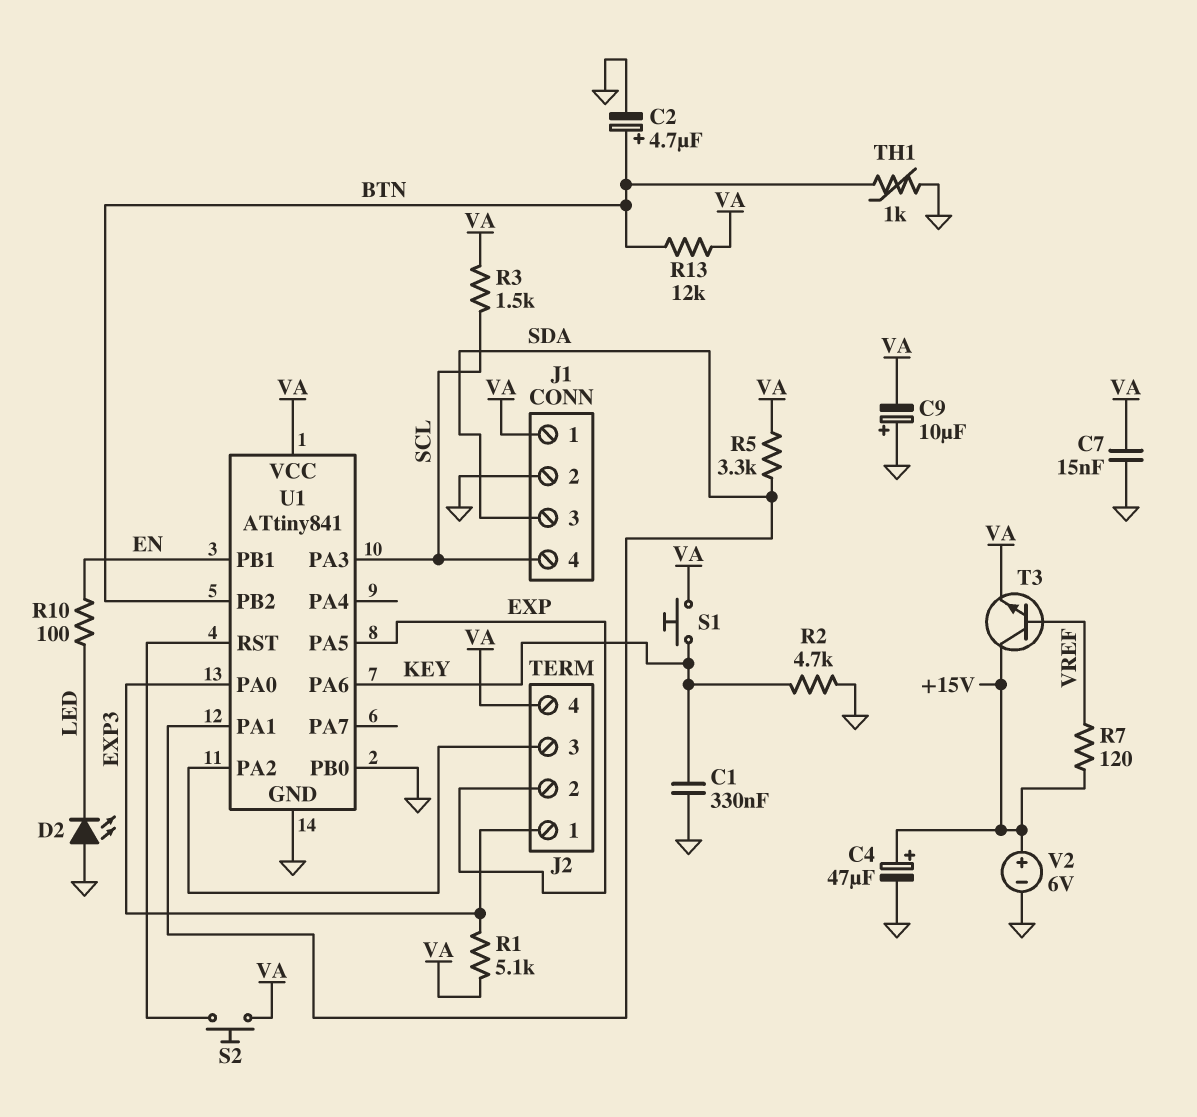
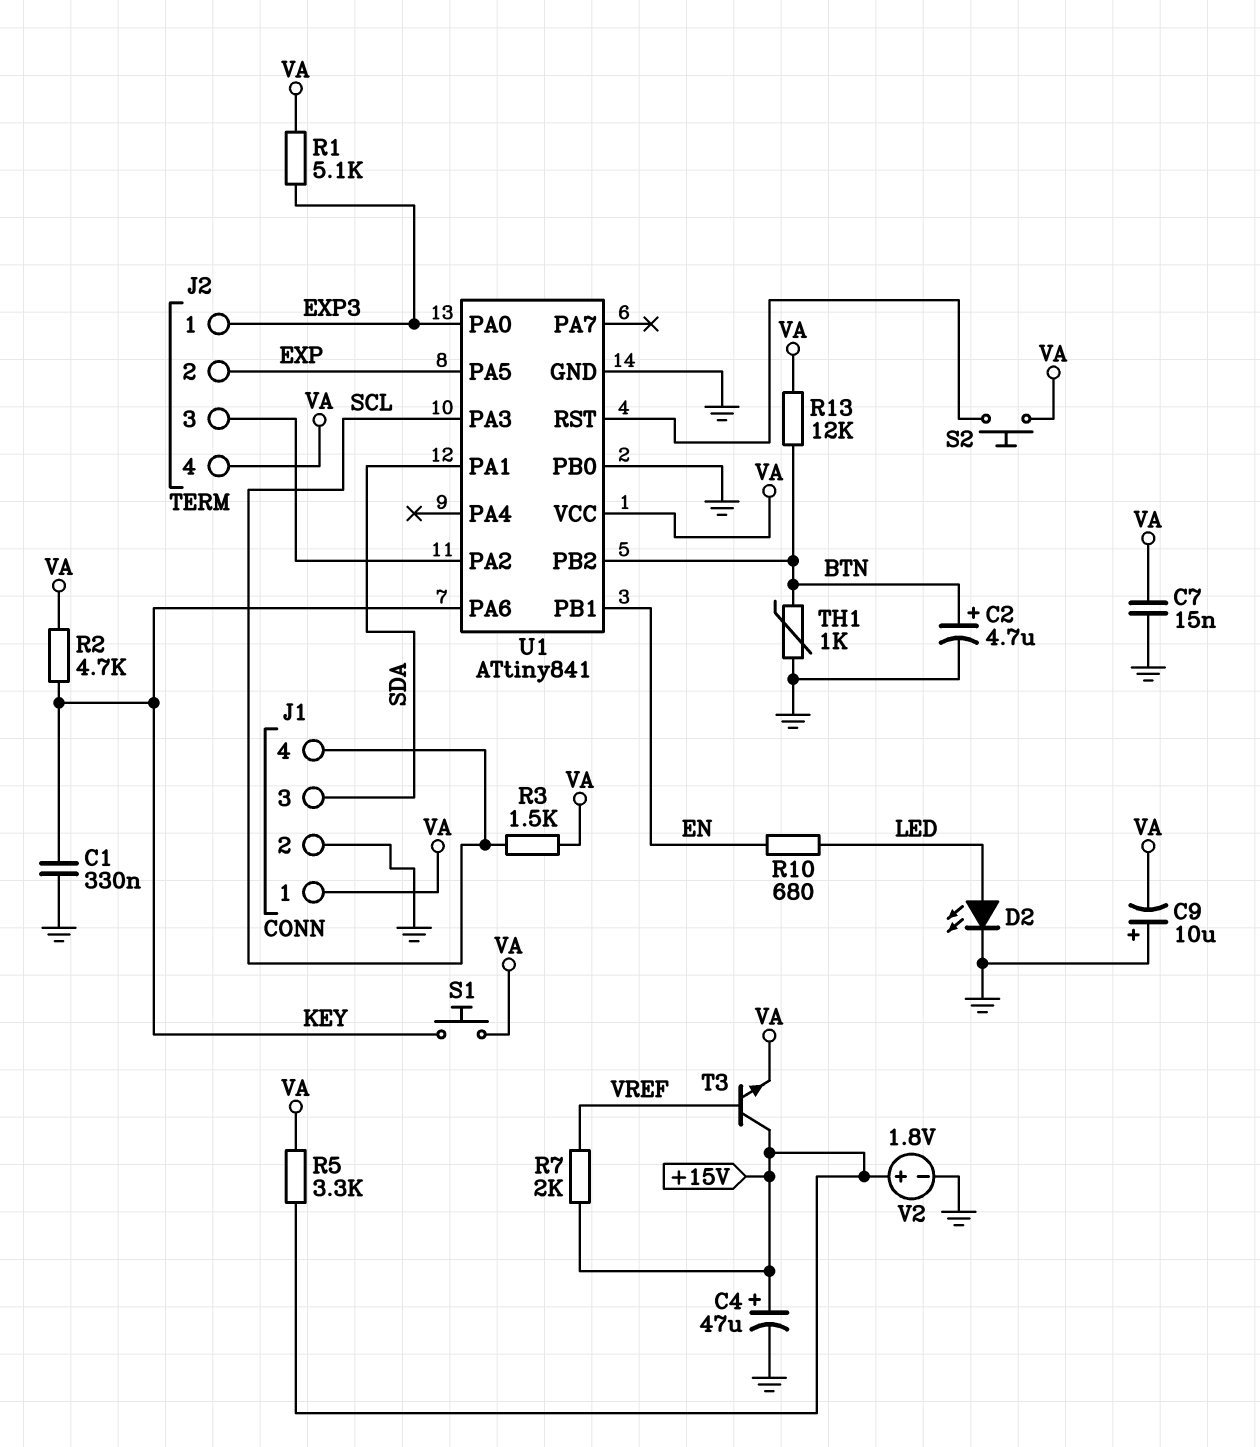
D2: LED (A GND, K LED) -> LED (A LED, K GND)
R2: 4.7k (GND, KEY) -> 4.7k (KEY, VA)
R5: 3.3k (SDA, VA) -> 3.3k (+15V, VA)
R7: 120 (+15V, VREF) -> 2k (+15V, VREF)
R10: 100 (EN, LED) -> 680 (EN, LED)
V2: 6V (plus +15V, minus GND) -> 1.8V (plus +15V, minus GND)

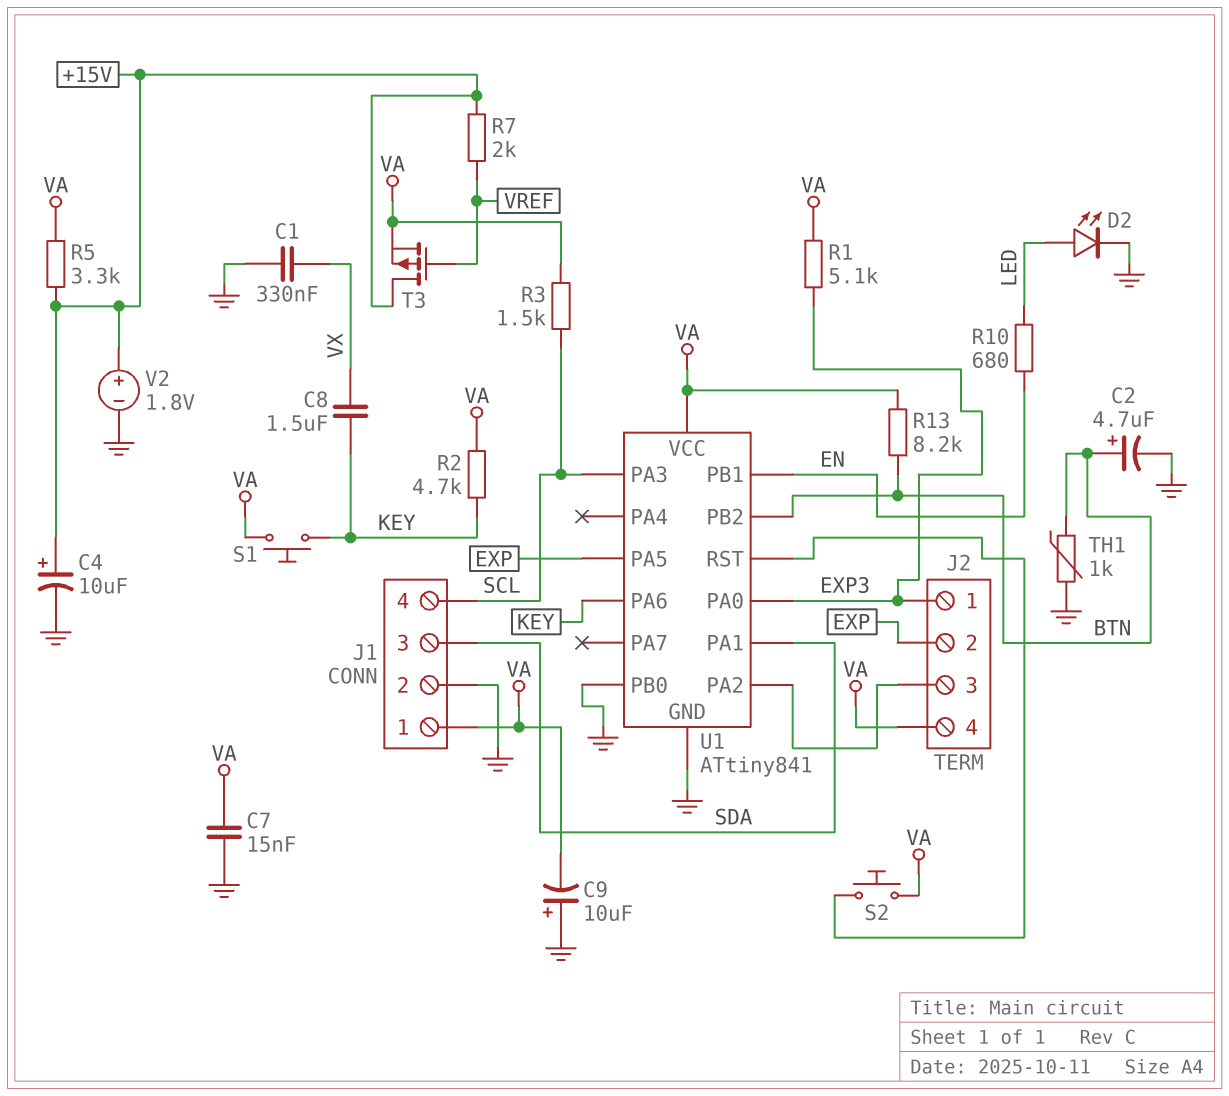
C1: 330nF (GND, KEY) -> 330nF (GND, VX)
C4: 47uF (plus +15V, minus GND) -> 10uF (plus +15V, minus GND)
C8: none -> 1.5uF (KEY, VX)
R13: 12k (BTN, VA) -> 8.2k (BTN, VA)
T3: NPN (B VREF, C +15V, E VA) -> PMOS (G VREF, D +15V, S VA)

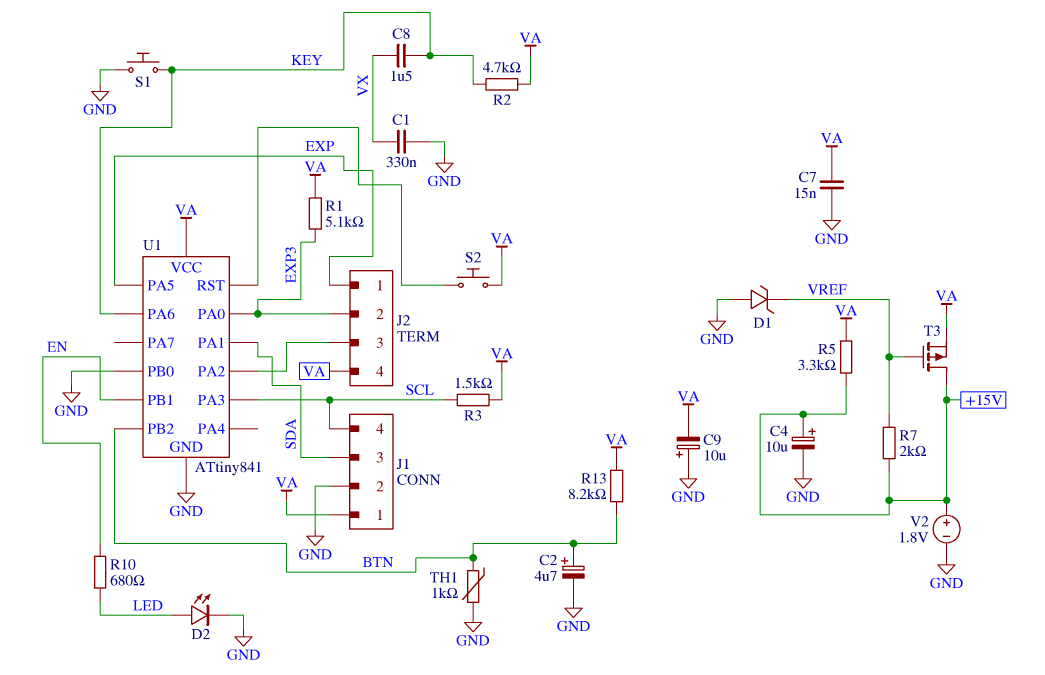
D1: none -> zener (A GND, K VREF)
J2 pin 1: EXP3 -> EXP
J2 pin 2: EXP -> EXP3
S1: button (KEY, VA) -> button (GND, KEY)

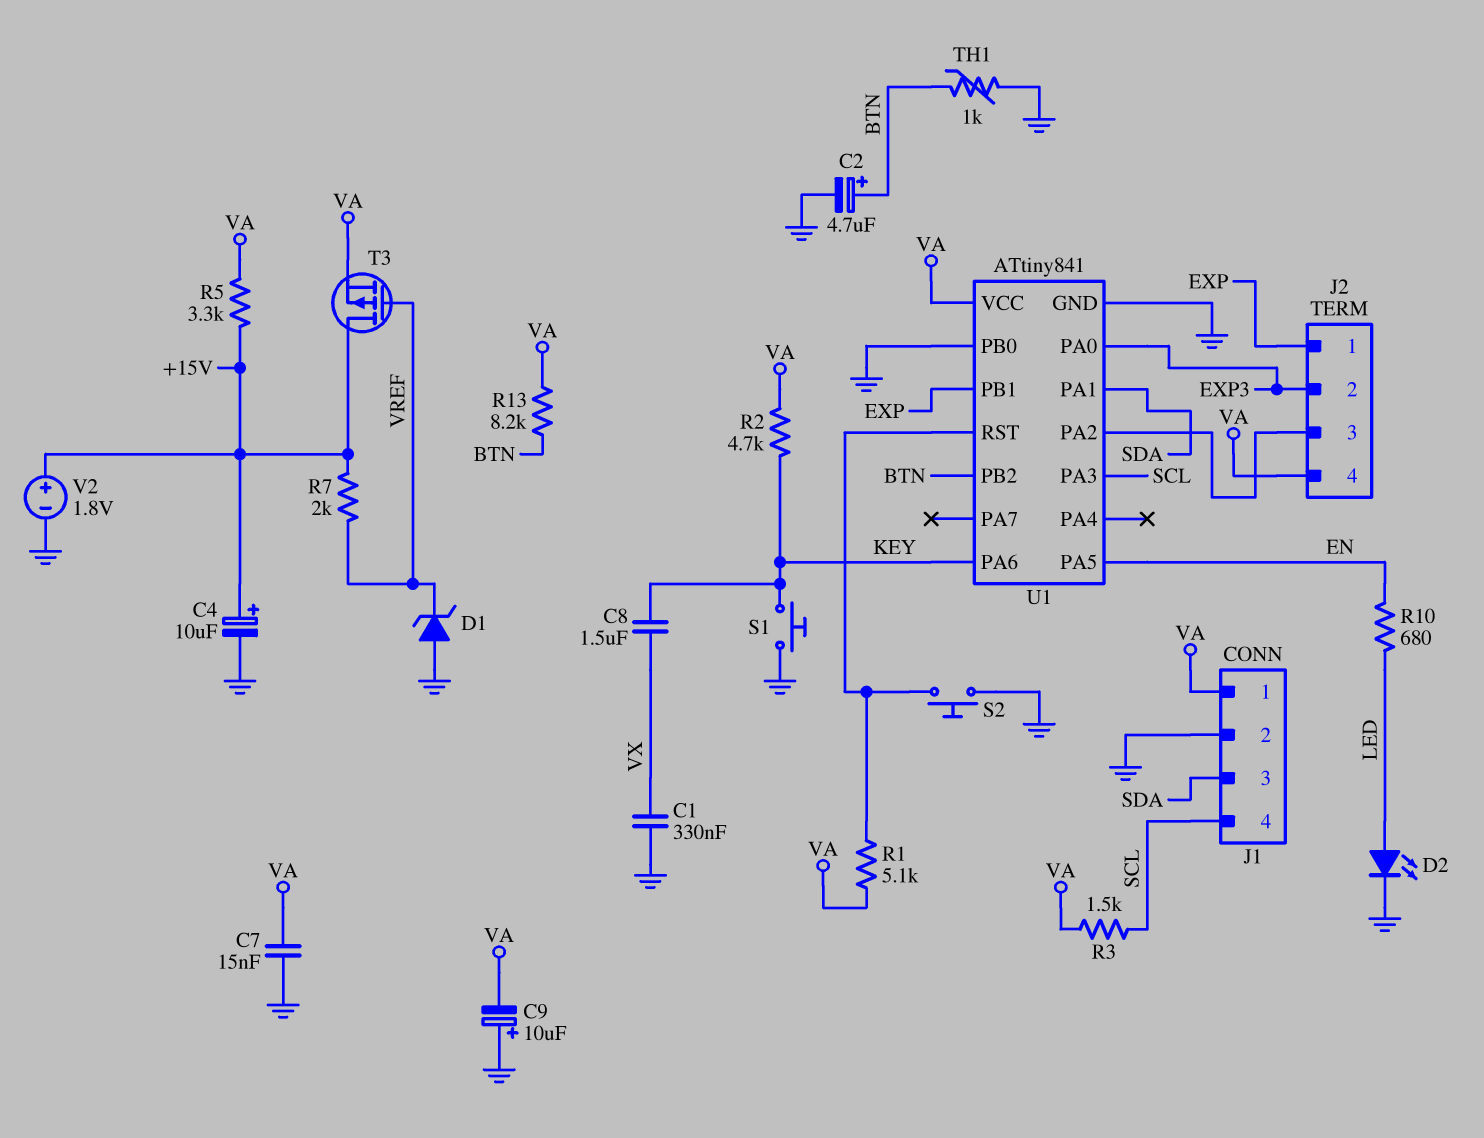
R1: 5.1k (EXP3, VA) -> 5.1k (U1/RST, VA)
S2: button (U1/RST, VA) -> button (GND, U1/RST)
U1 pin PA5: EXP -> EN
U1 pin PB1: EN -> EXP

